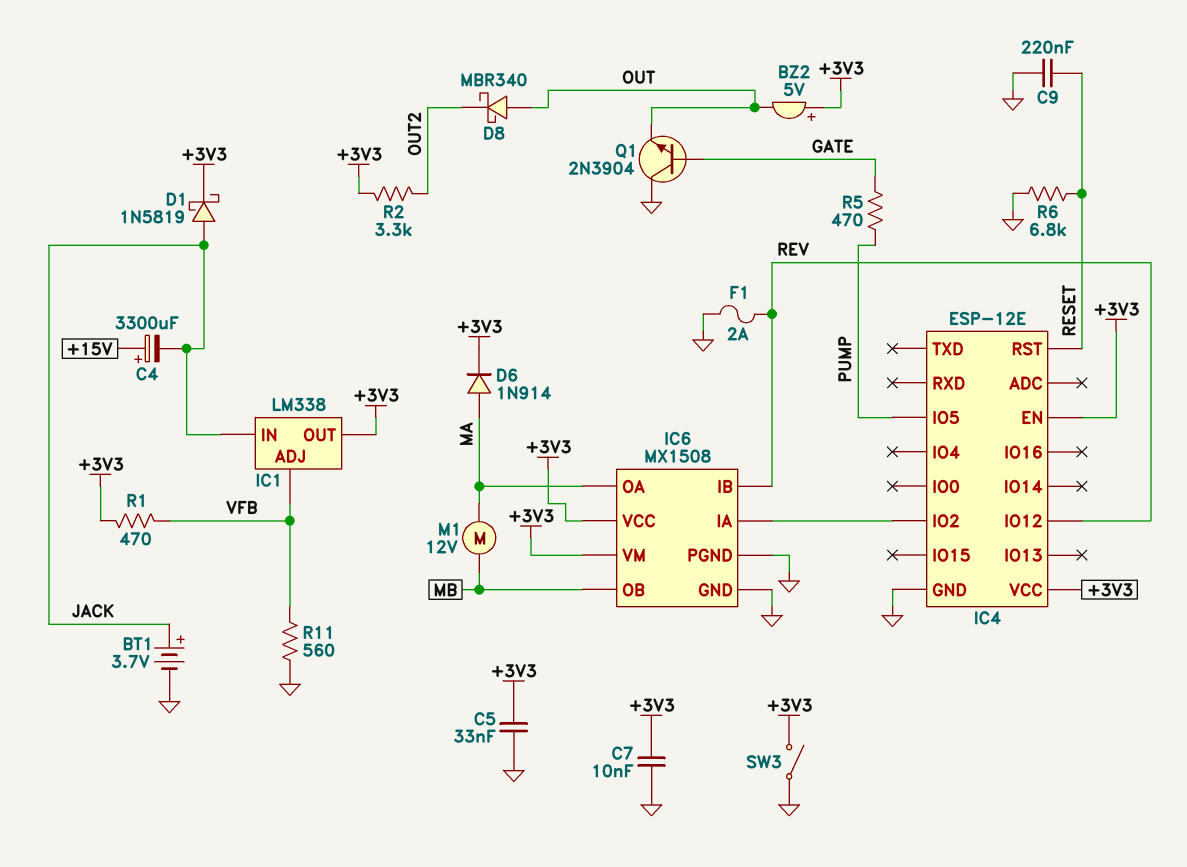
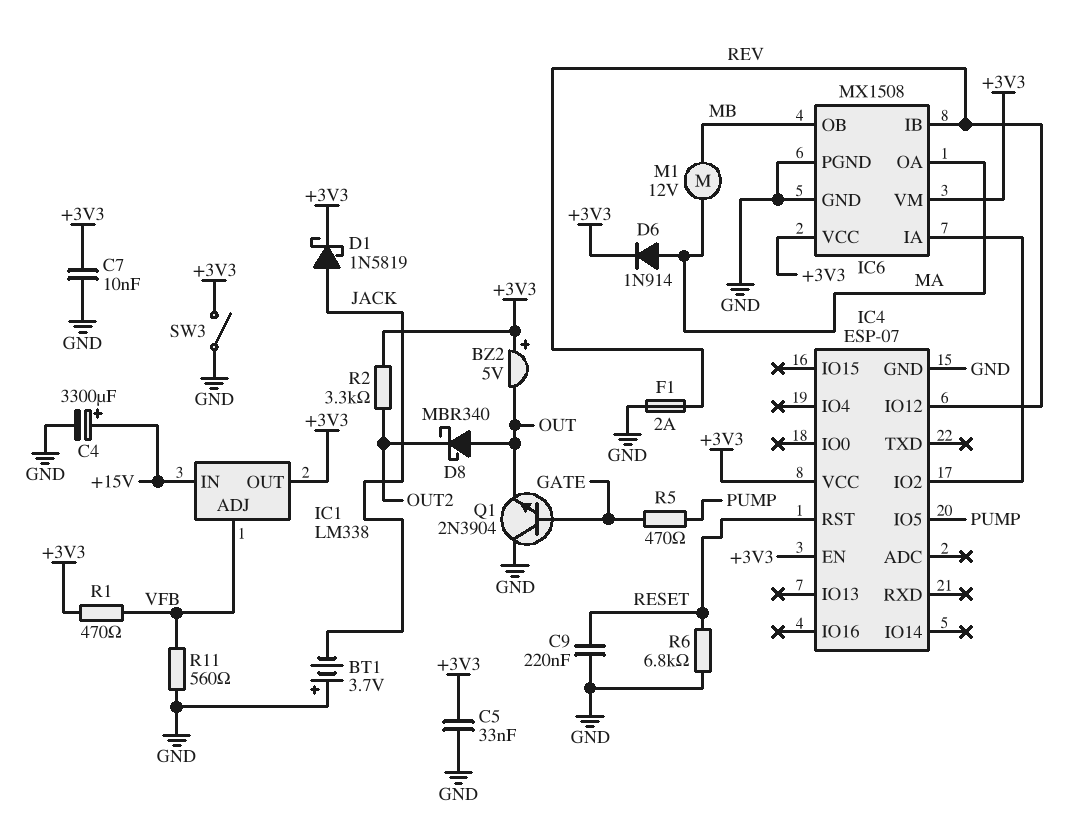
BT1: 3.7V (plus JACK, minus GND) -> 3.7V (plus GND, minus JACK)
C4: 3300uF (plus +15V, minus JACK) -> 3300uF (plus +15V, minus GND)
IC1 pin IN: JACK -> +15V
IC4: ESP-12E -> ESP-07

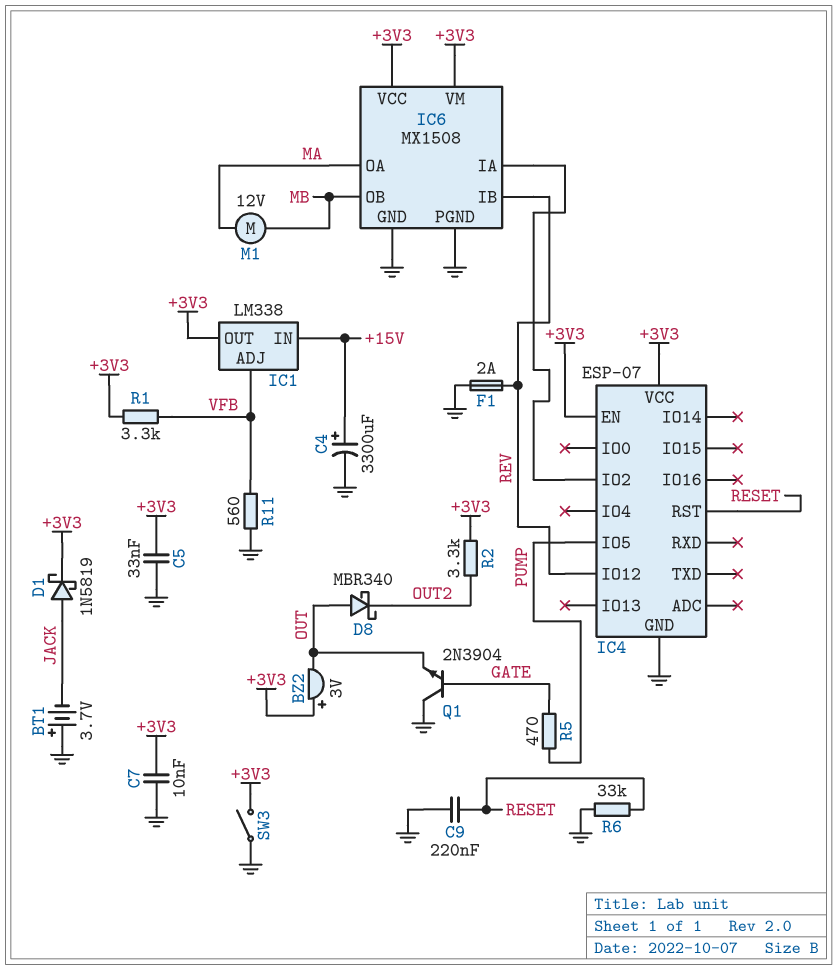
BZ2: buzzer 5V (plus +3V3, minus OUT) -> buzzer 3V (plus +3V3, minus OUT)
D6: diode 1N914 (A MA, K +3V3) -> none
R1: 470 (+3V3, VFB) -> 3.3k (+3V3, VFB)
R6: 6.8k (GND, RESET) -> 33k (GND, RESET)

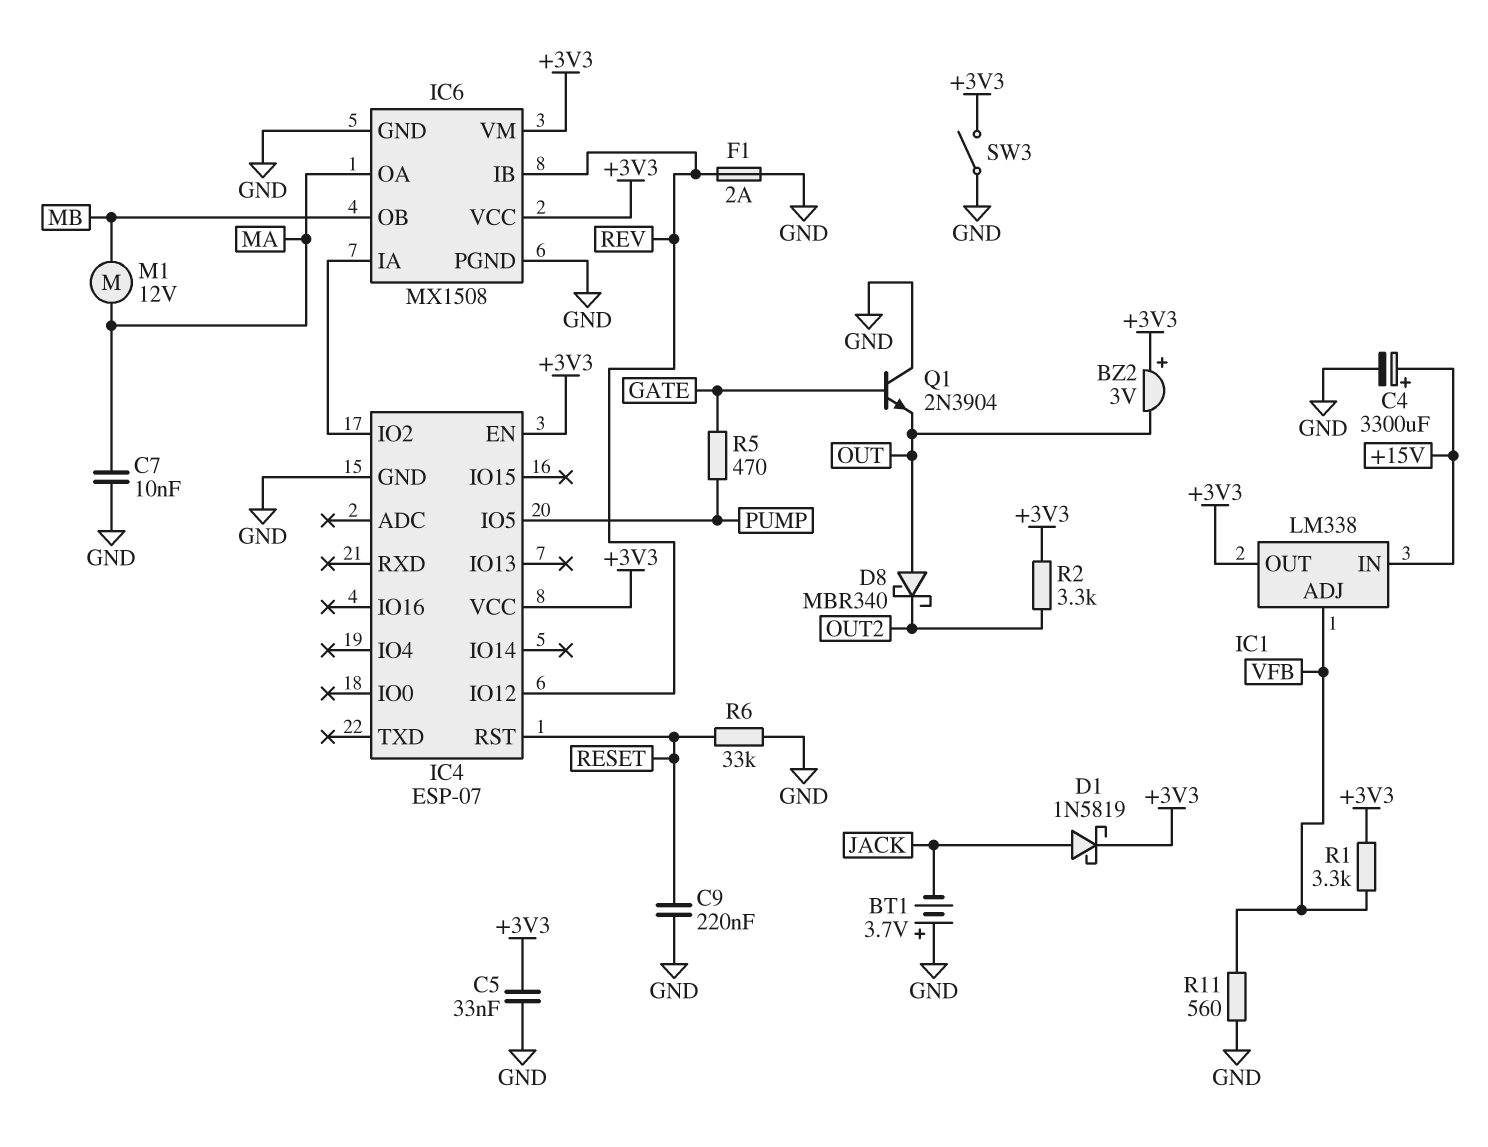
C7: 10nF (+3V3, GND) -> 10nF (GND, MA)

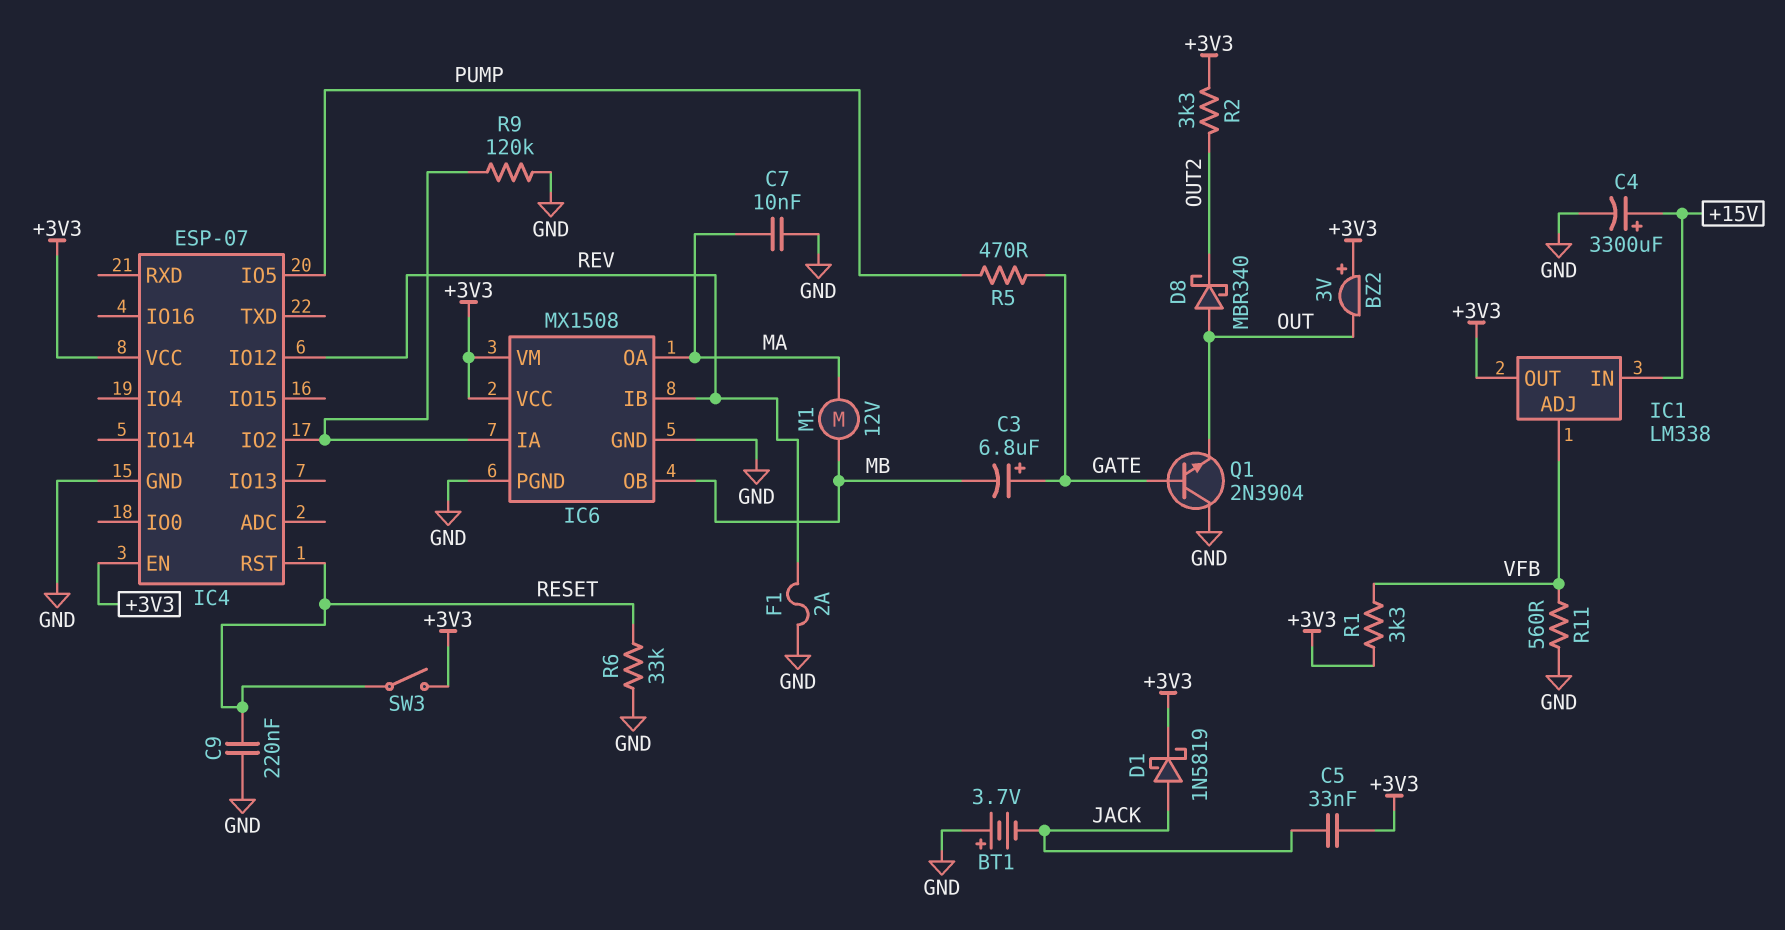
C3: none -> 6.8uF (plus GATE, minus MB)
C5: 33nF (+3V3, GND) -> 33nF (+3V3, JACK)
R9: none -> 120k (GND, IC4/IO2)
SW3: switch (+3V3, GND) -> switch (+3V3, RESET)

